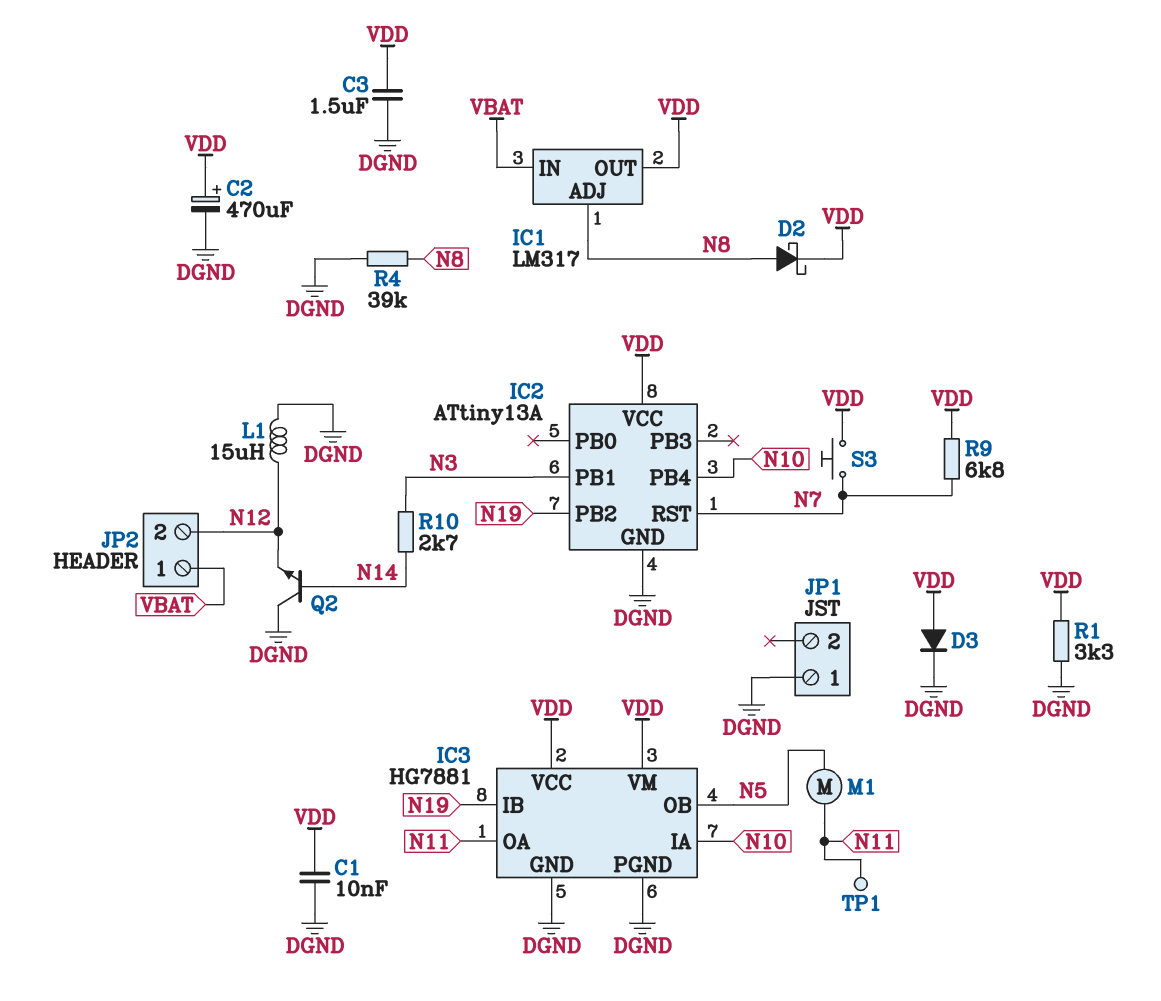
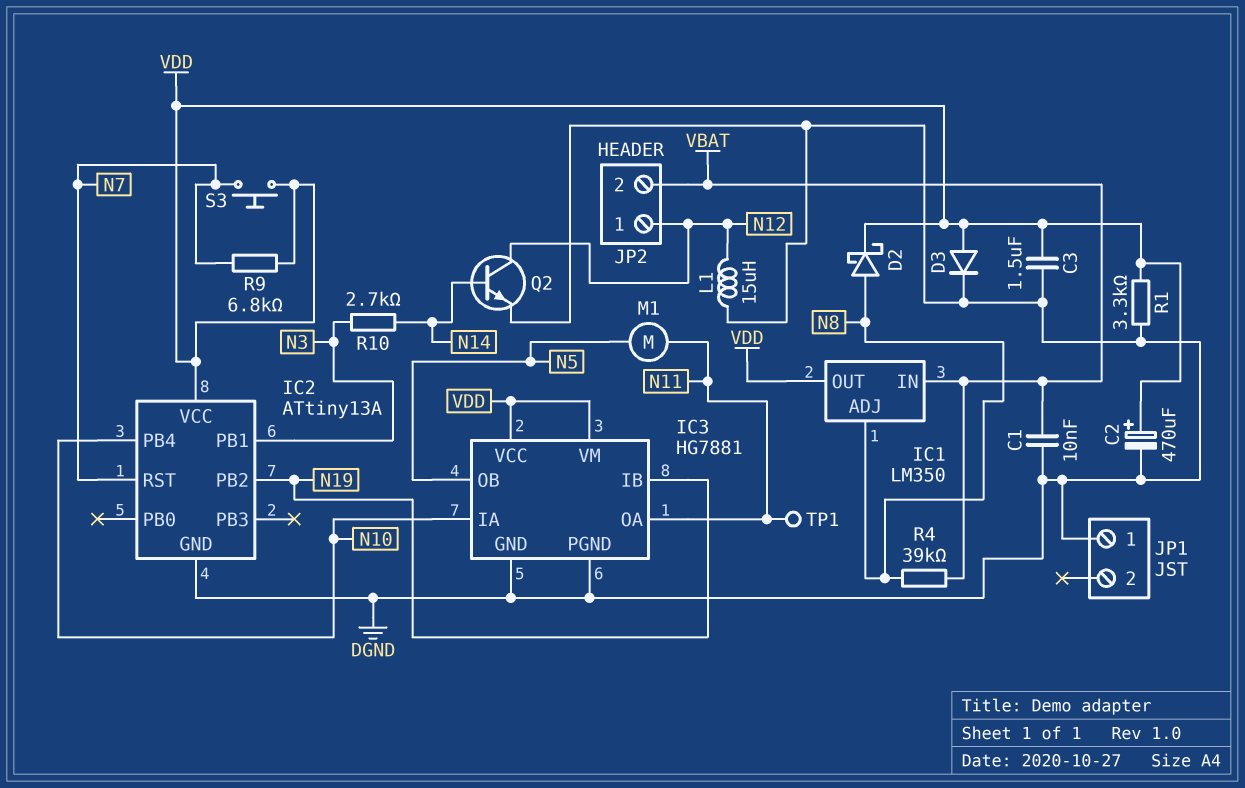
C1: 10nF (DGND, VDD) -> 10nF (DGND, VBAT)
IC1: LM317 -> LM350
JP2 pin 1: VBAT -> N12
JP2 pin 2: N12 -> VBAT
Q2: NPN (B N14, C DGND, E N12) -> NPN (B N14, C N12, E DGND)
R4: 39k (DGND, N8) -> 39k (N8, VBAT)

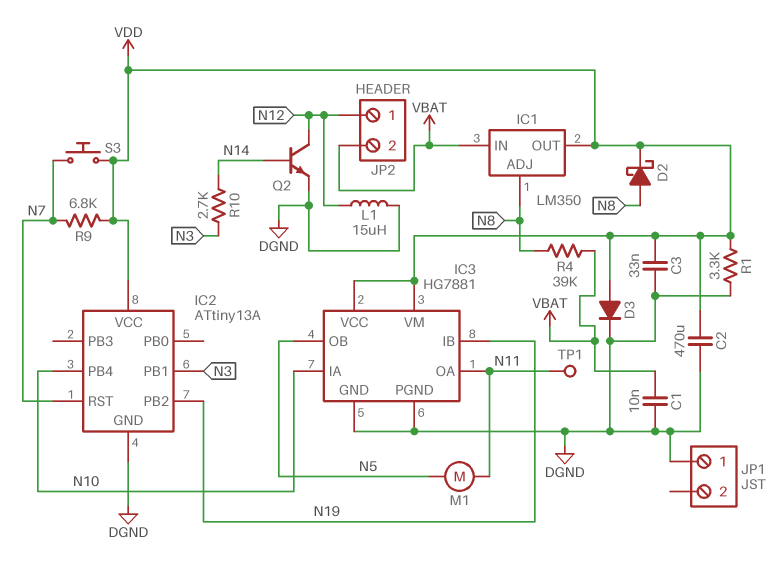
C2: 470uF (plus VDD, minus DGND) -> 470uF (DGND, VDD)
C3: 1.5uF (DGND, VDD) -> 33nF (DGND, VDD)

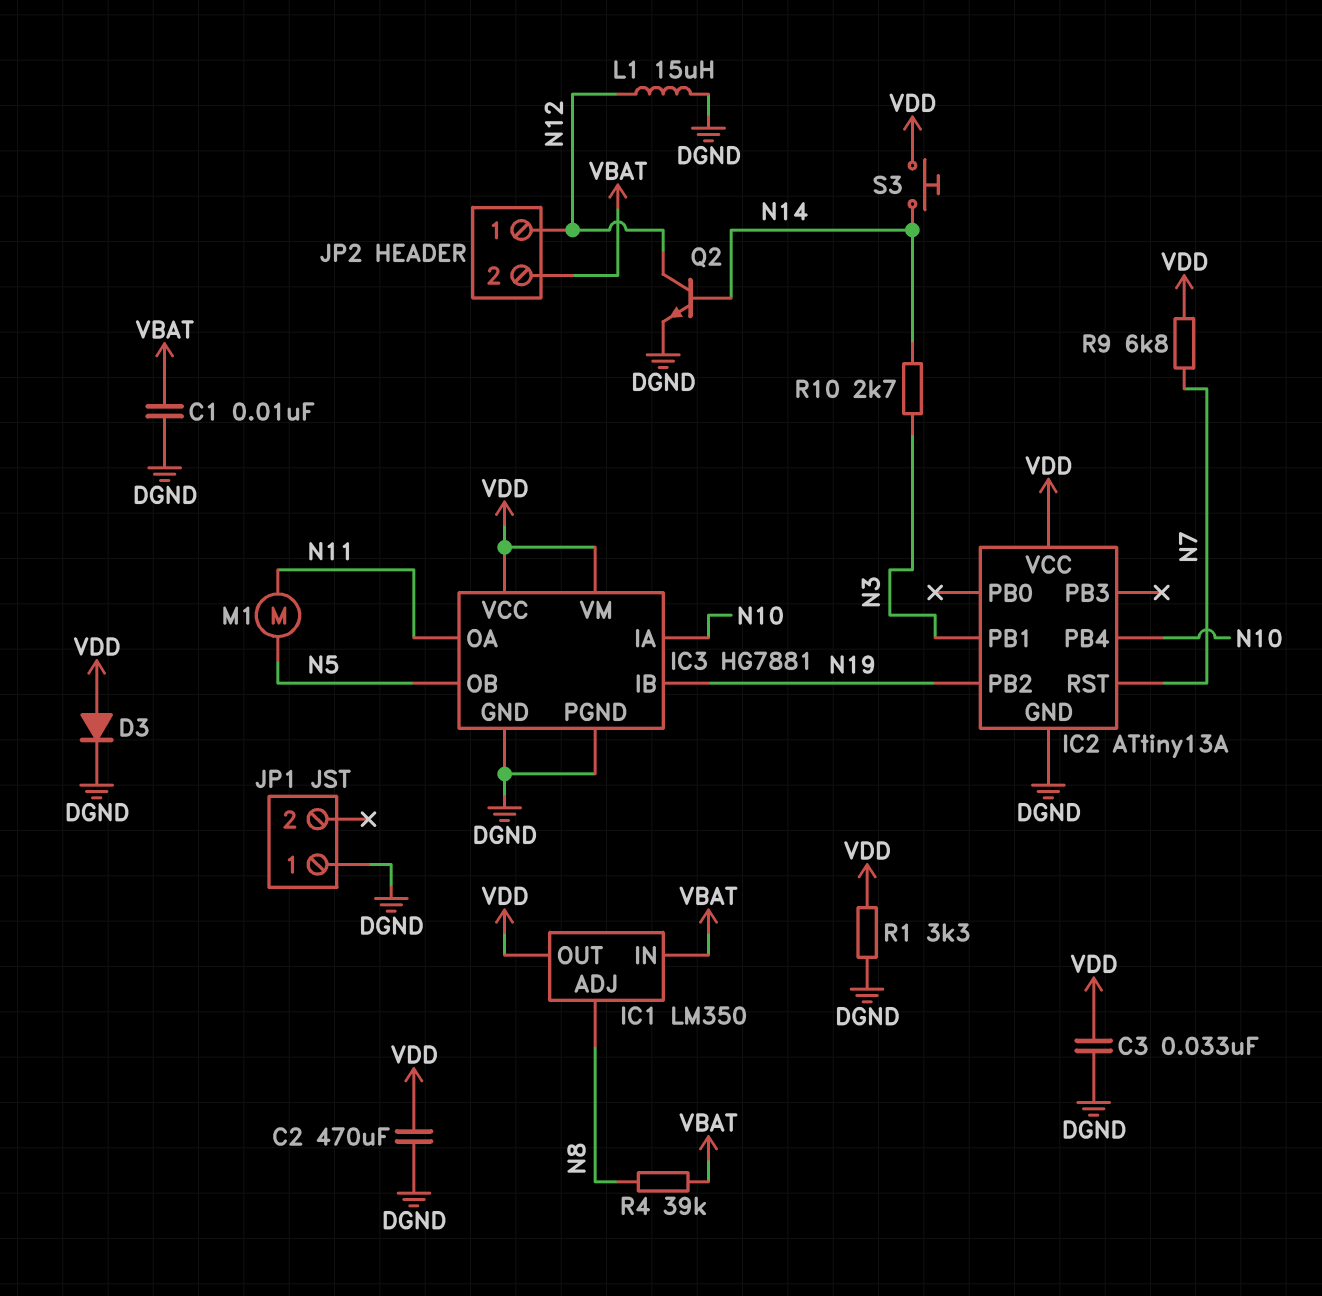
D2: schottky (A N8, K VDD) -> none
S3: button (N7, VDD) -> button (N14, VDD)
TP1: test point (N11) -> none

